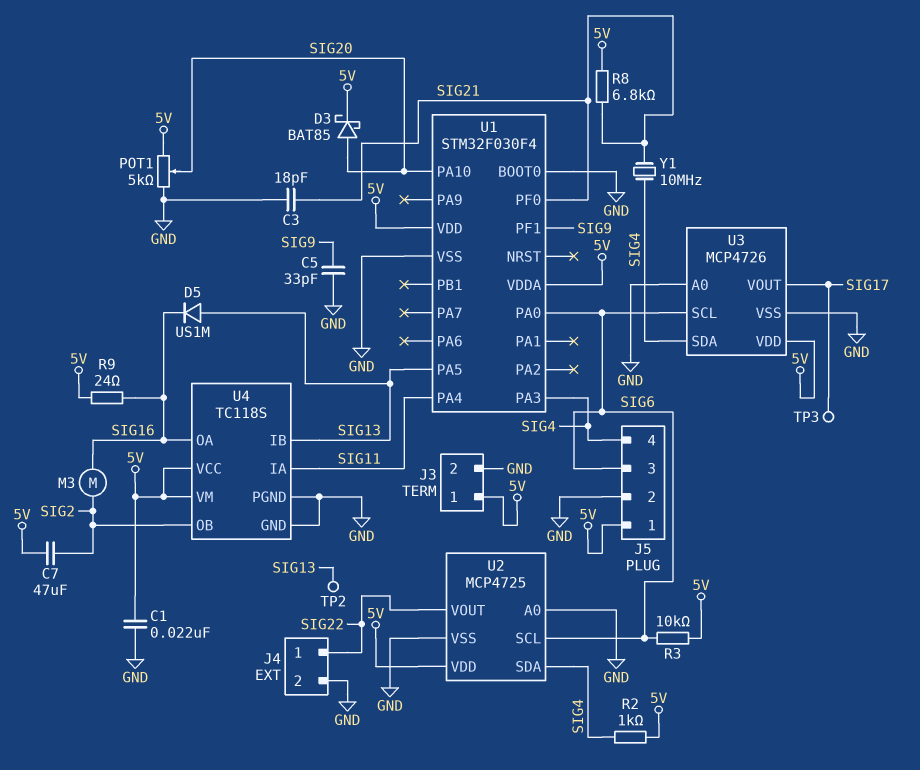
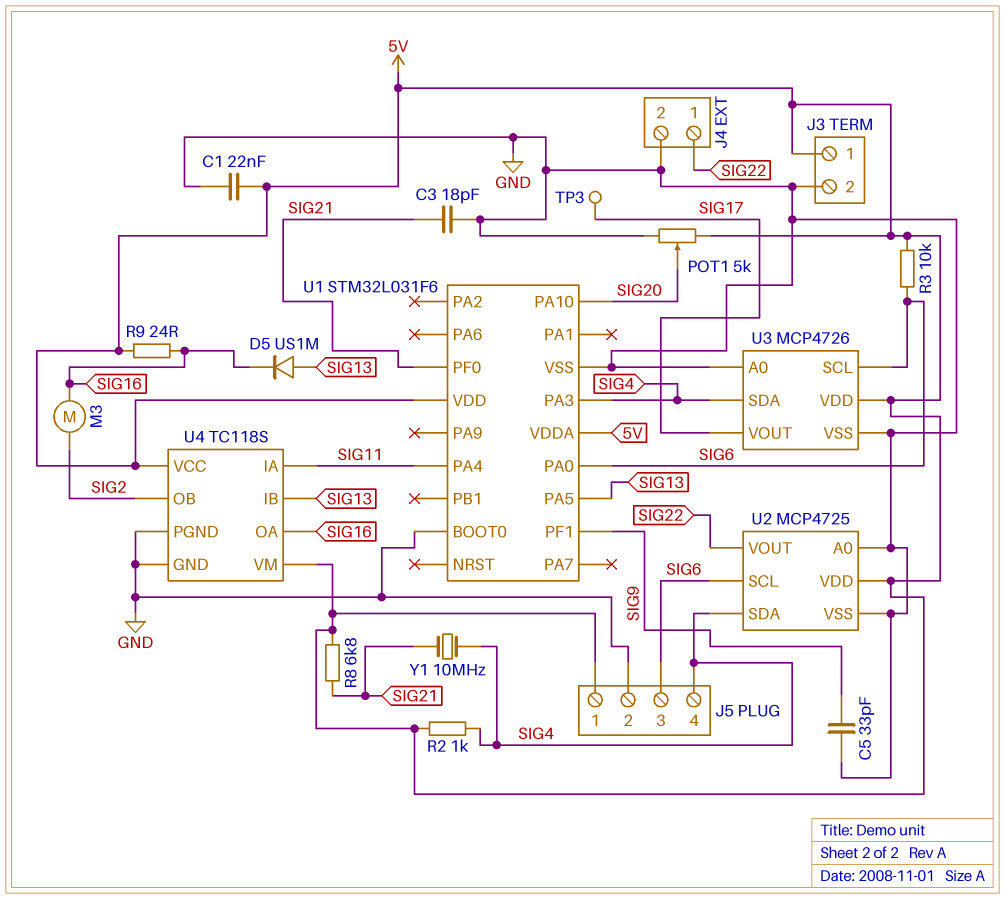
C7: 47uF (5V, SIG2) -> none
D3: schottky BAT85 (A SIG20, K 5V) -> none
TP2: test point (SIG13) -> none
U1: STM32F030F4 -> STM32L031F6

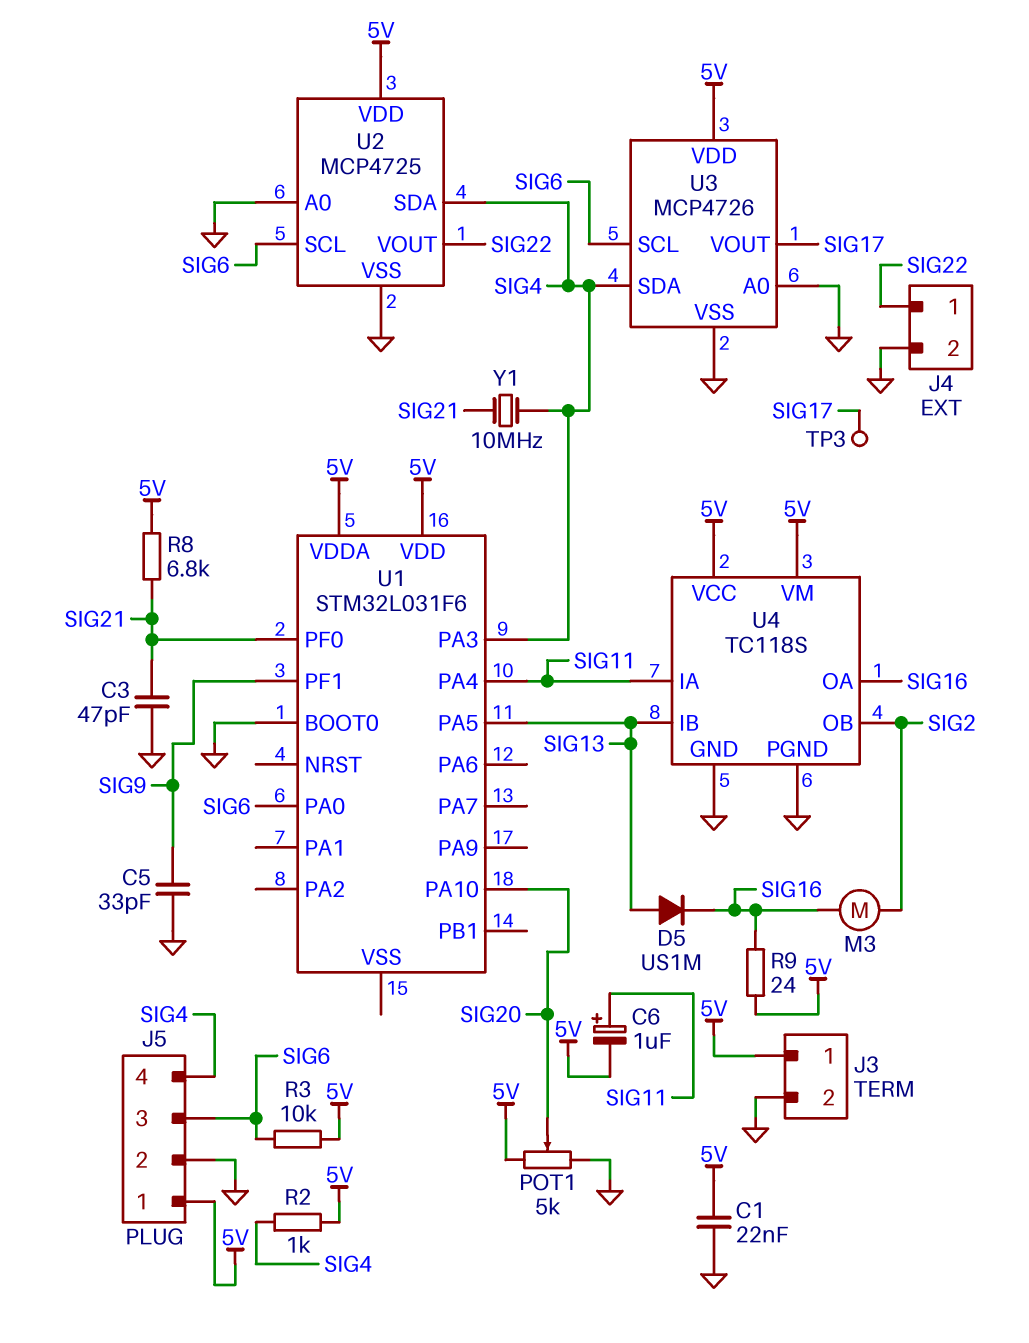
C3: 18pF (GND, SIG21) -> 47pF (GND, SIG21)
C6: none -> 1uF (plus SIG11, minus 5V)
U1 pin VSS: GND -> none

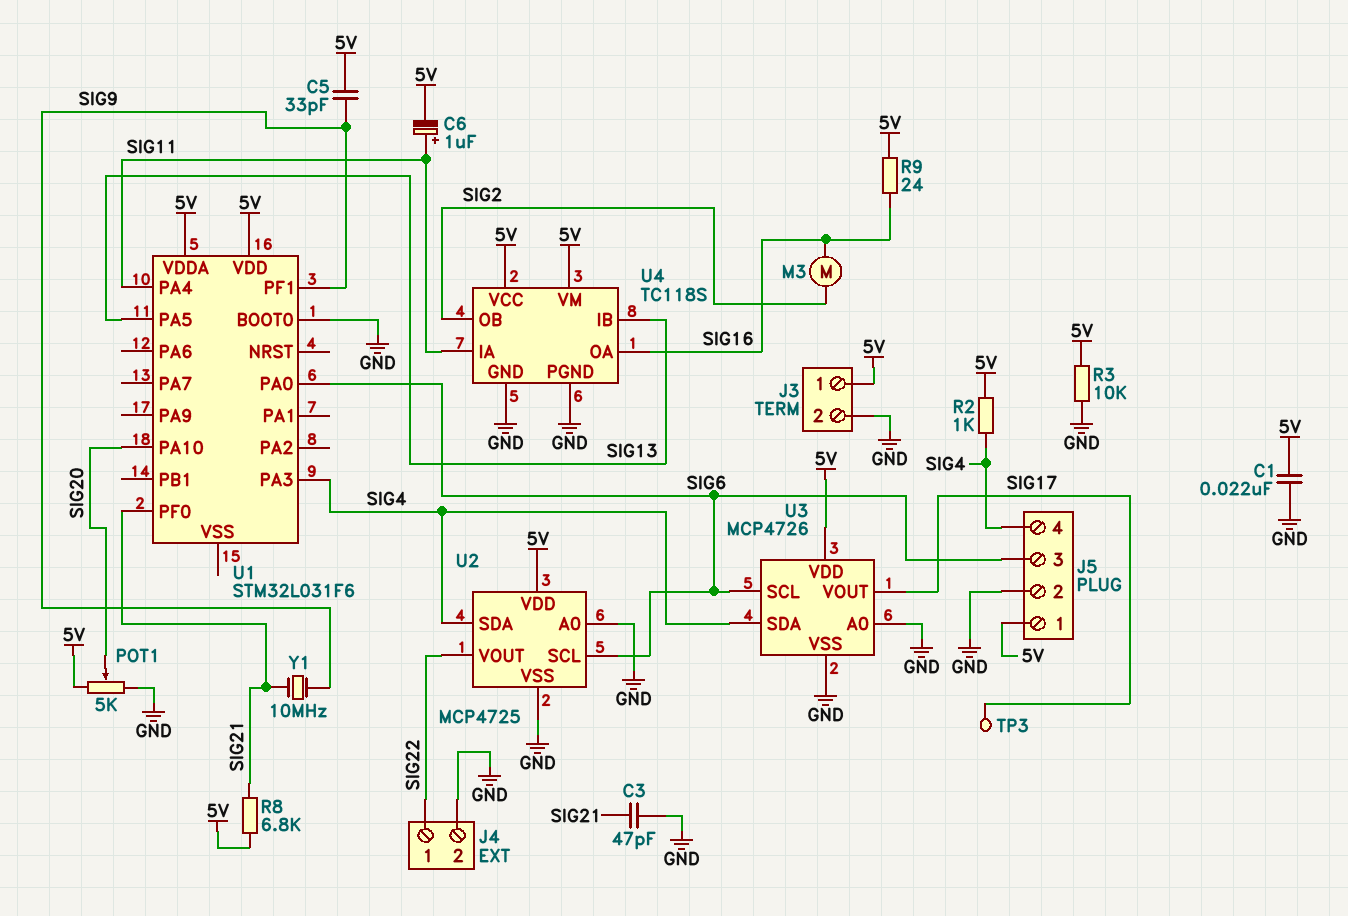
C5: 33pF (GND, SIG9) -> 33pF (5V, SIG9)
D5: diode US1M (A SIG13, K SIG16) -> none
R3: 10k (5V, SIG6) -> 10k (5V, GND)
Y1: 10MHz (SIG4, SIG21) -> 10MHz (SIG9, SIG21)

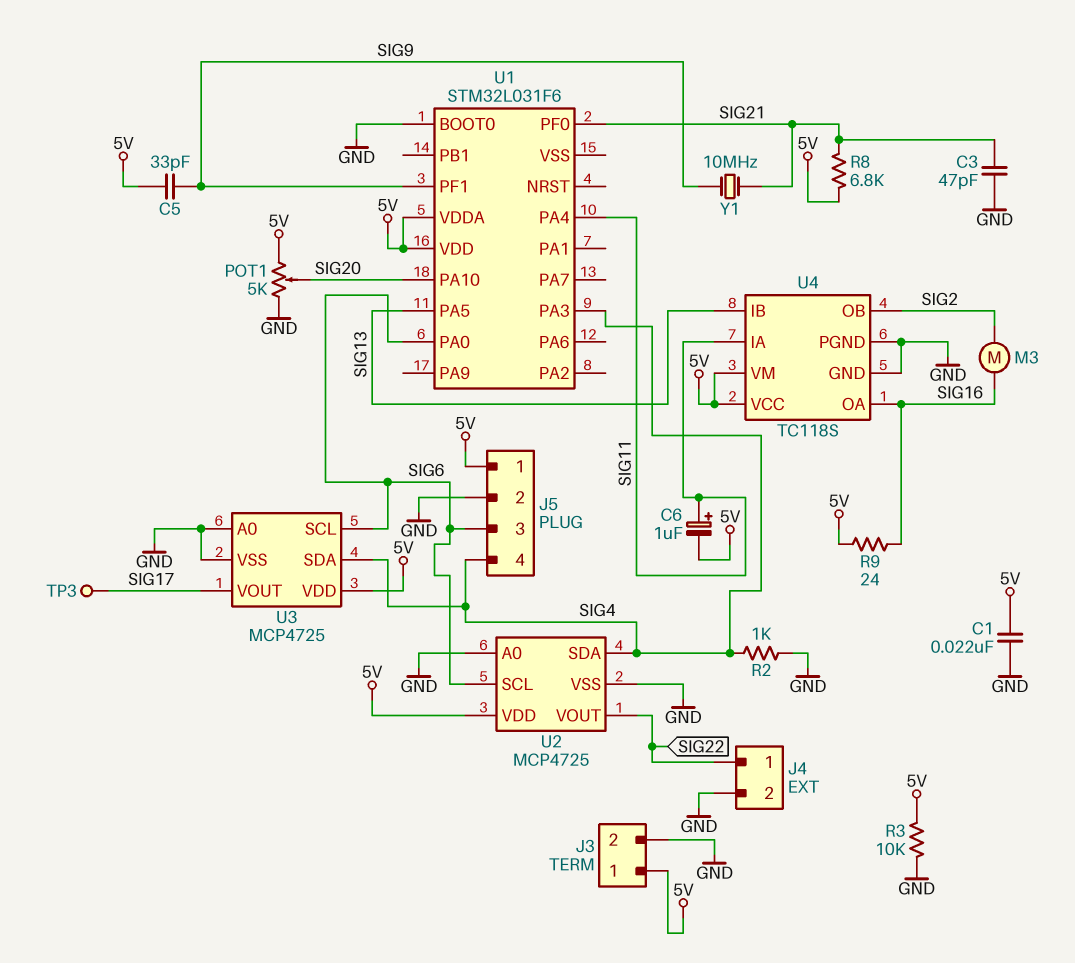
R2: 1k (5V, SIG4) -> 1k (GND, SIG4)
U3: MCP4726 -> MCP4725

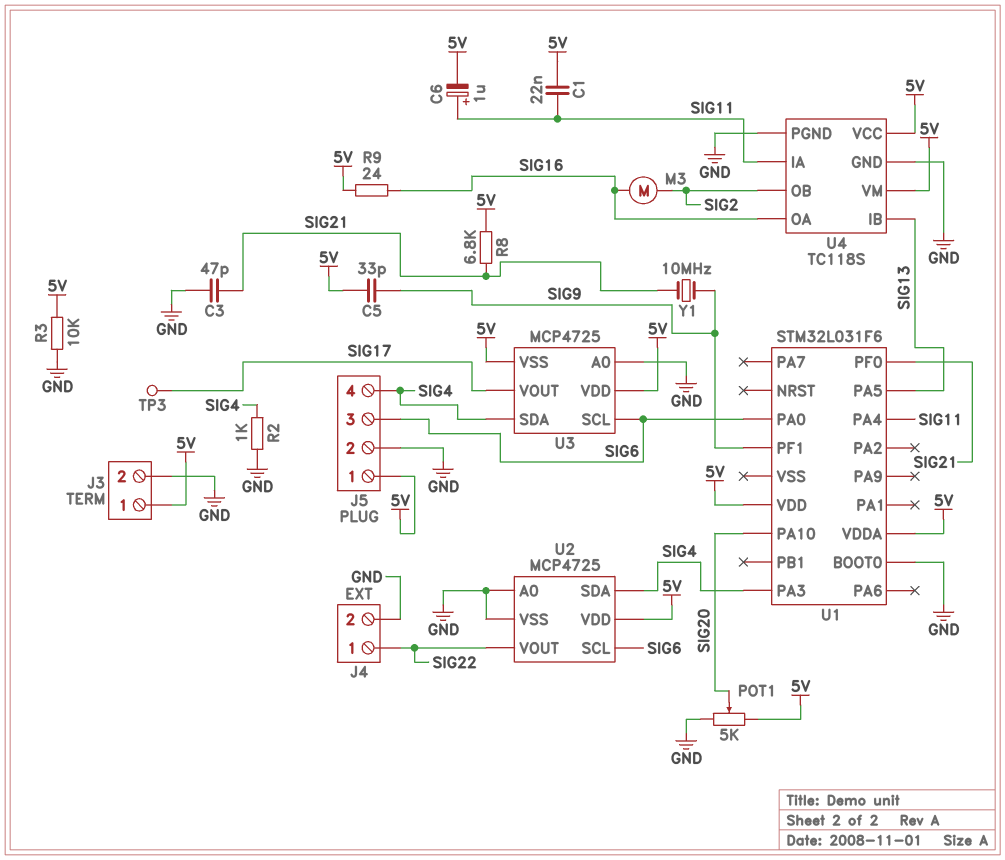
C1: 22nF (5V, GND) -> 22nF (5V, SIG11)
U3 pin VSS: GND -> 5V

